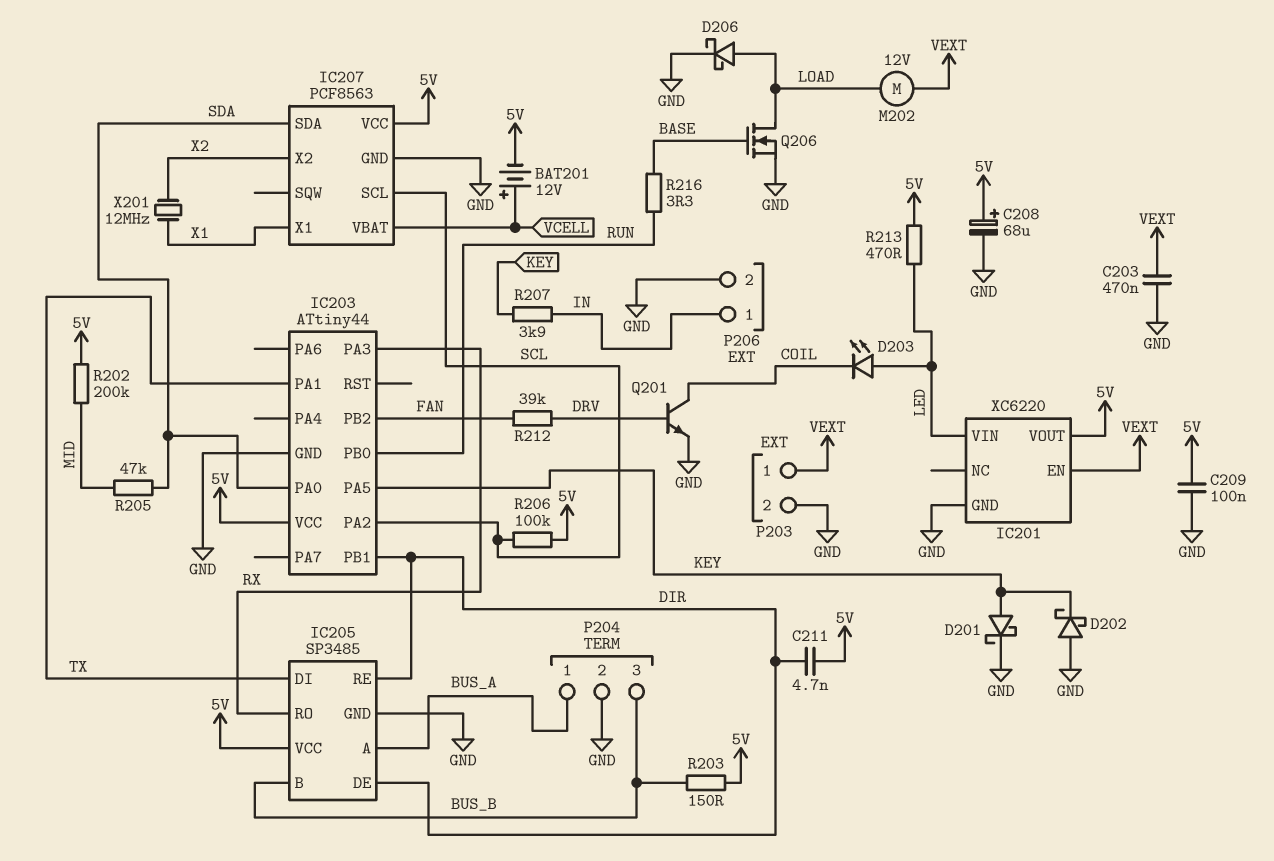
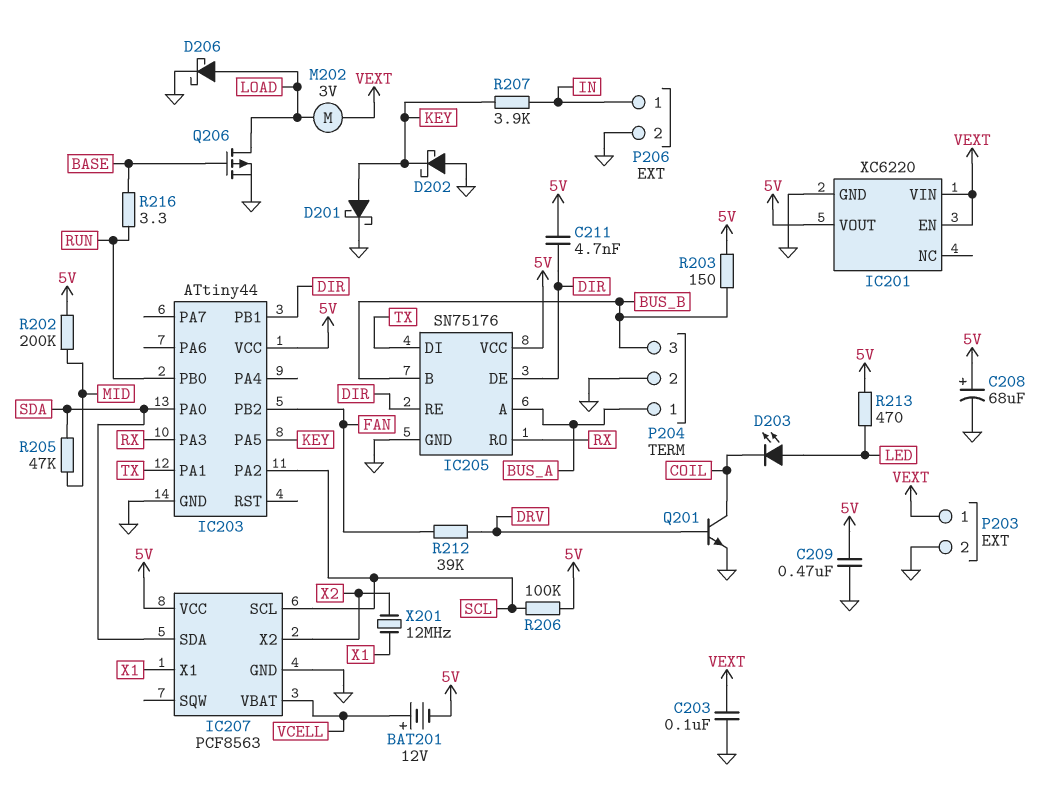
C203: 470nF (GND, VEXT) -> 100nF (GND, VEXT)
C209: 100nF (5V, GND) -> 470nF (5V, GND)
IC201 pin VIN: LED -> VEXT
IC205: SP3485 -> SN75176
M202: motor 12V (LOAD, VEXT) -> motor 3V (LOAD, VEXT)
Q206: NMOS (G BASE, D LOAD, S GND) -> PMOS (G BASE, D LOAD, S GND)

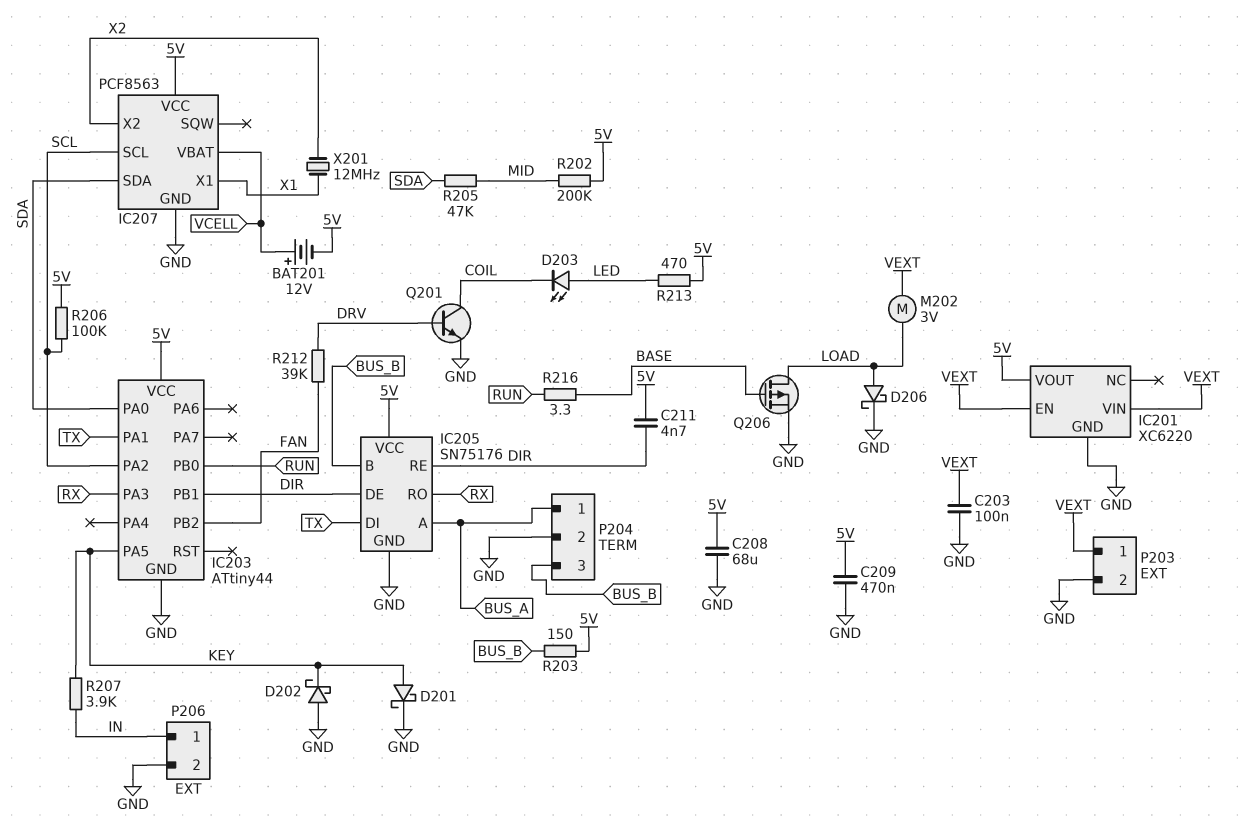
C208: 68uF (plus 5V, minus GND) -> 68uF (5V, GND)

